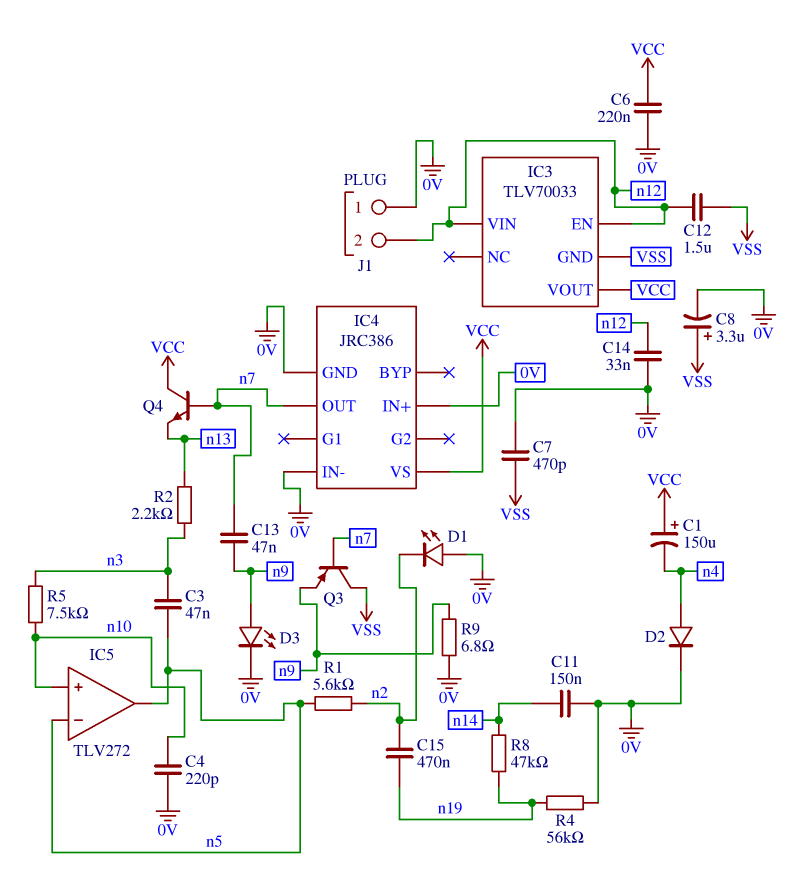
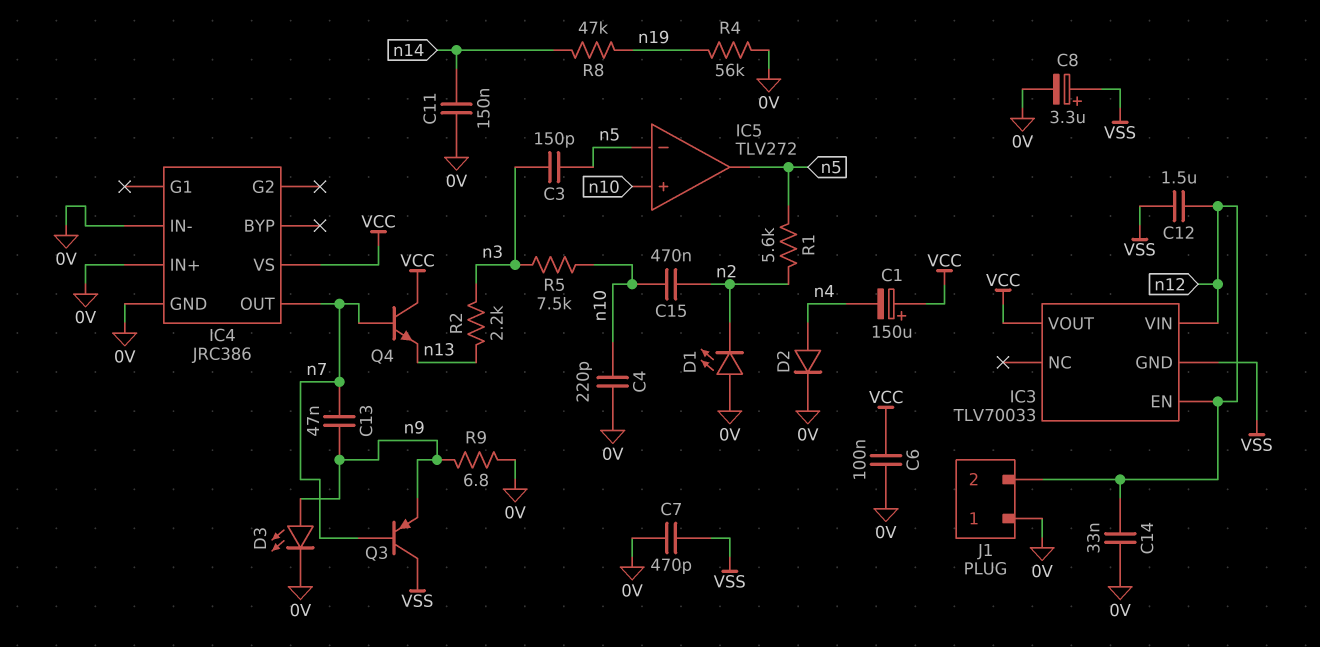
C3: 47nF (n3, n5) -> 150pF (n3, n5)
C6: 220nF (0V, VCC) -> 100nF (0V, VCC)
C15: 470nF (n2, n19) -> 470nF (n2, n10)

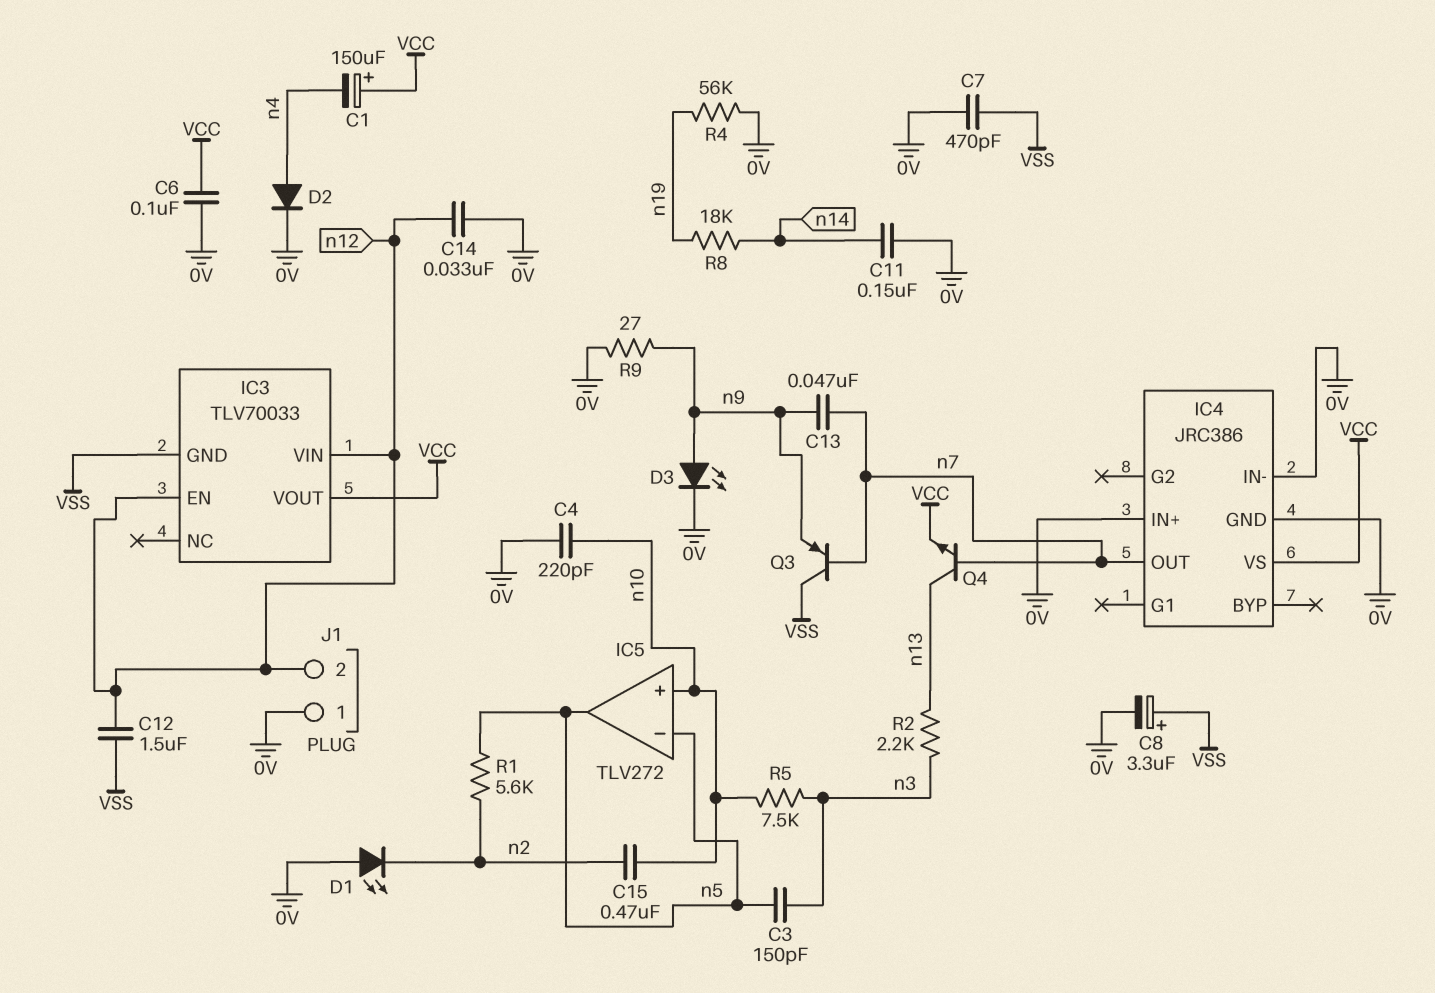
Q4: NPN (B n7, C VCC, E n13) -> NPN (B n7, C n13, E VCC)
R8: 47k (n14, n19) -> 18k (n14, n19)
R9: 6.8 (0V, n9) -> 27 (0V, n9)

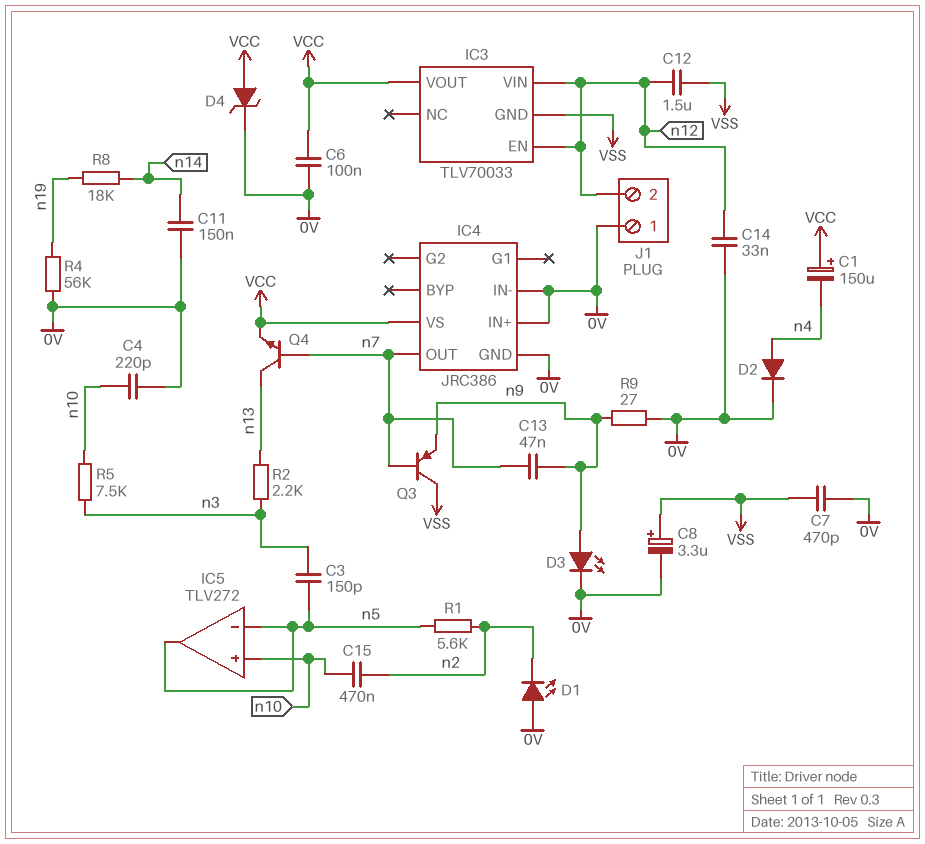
D4: none -> zener (A VCC, K 0V)

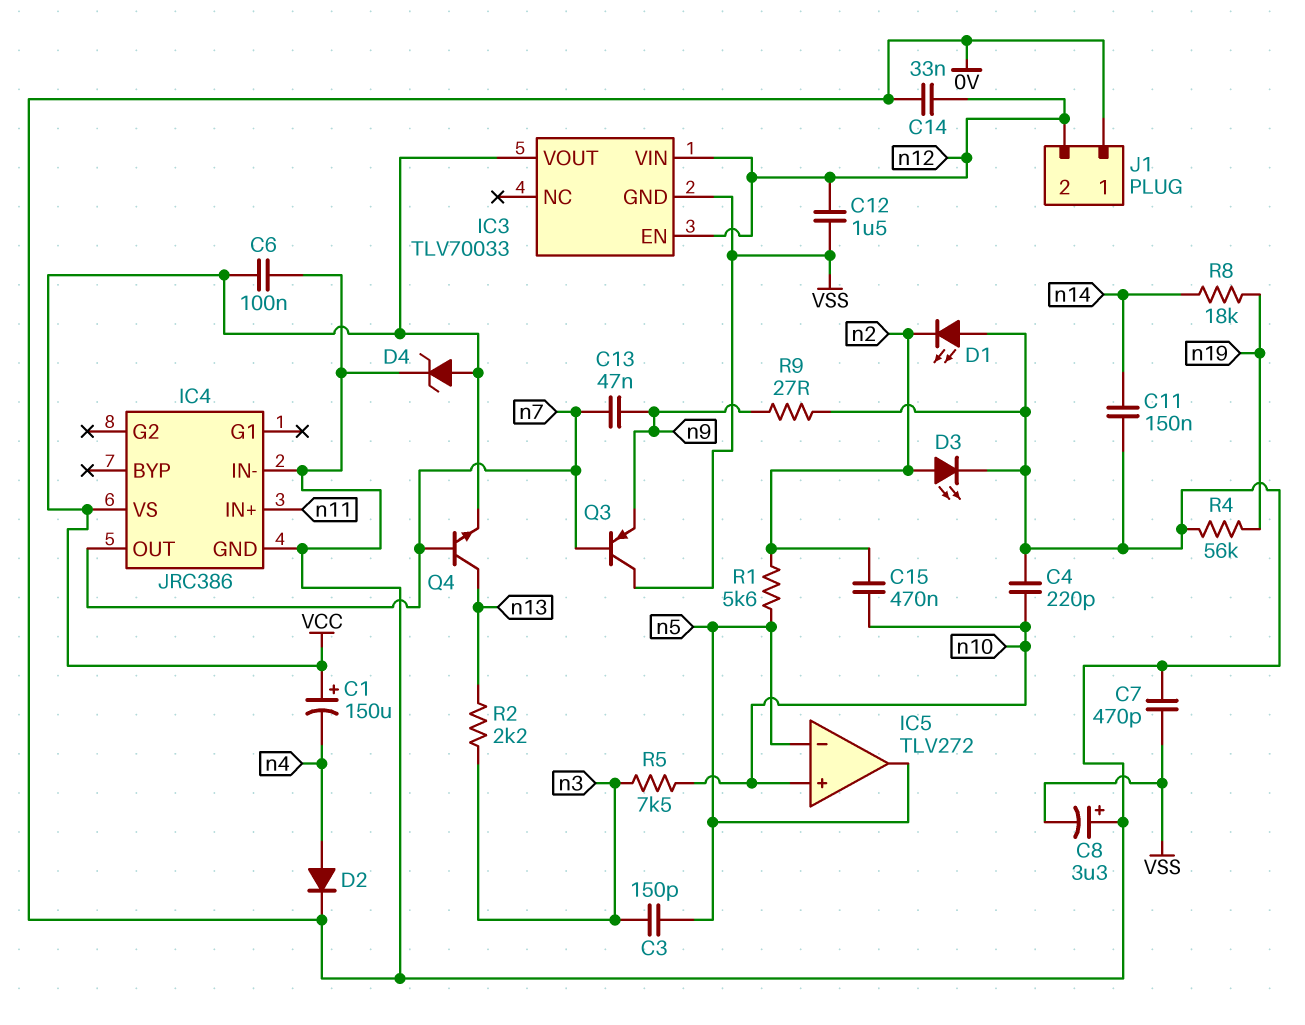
C8: 3.3uF (plus VSS, minus 0V) -> 3.3uF (plus 0V, minus VSS)
D3: LED (A n9, K 0V) -> LED (A n2, K 0V)
IC4 pin IN+: 0V -> n11

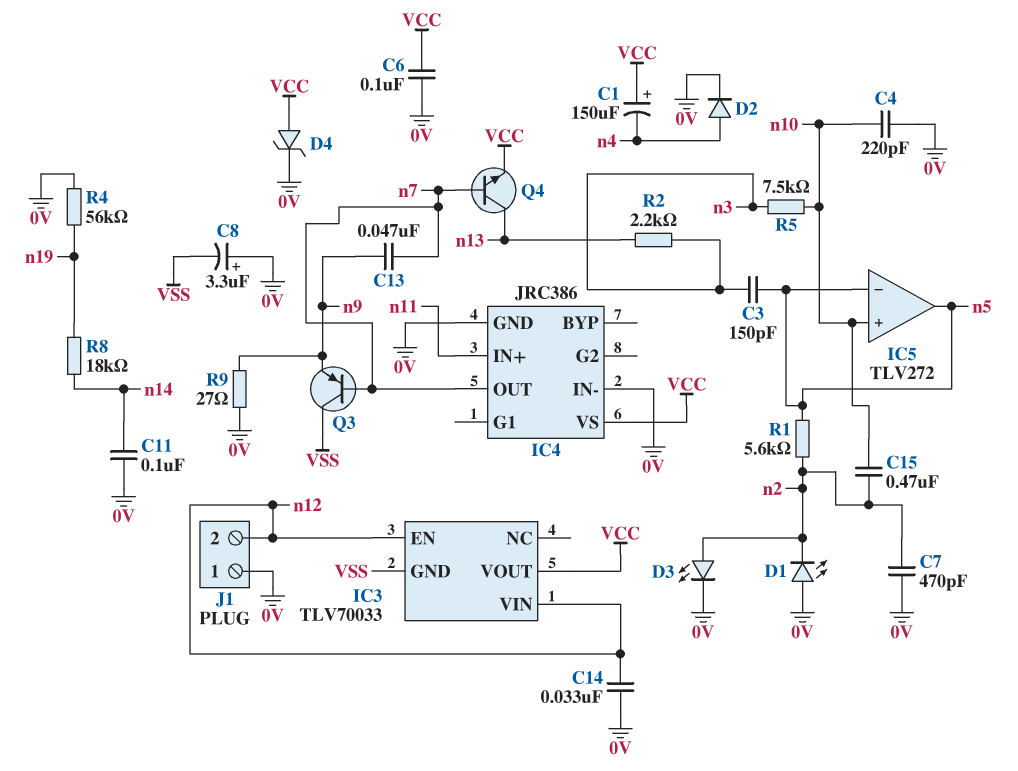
C7: 470pF (0V, VSS) -> 470pF (0V, n2)
C11: 150nF (0V, n14) -> 100nF (0V, n14)
C12: 1.5uF (VSS, n12) -> none

